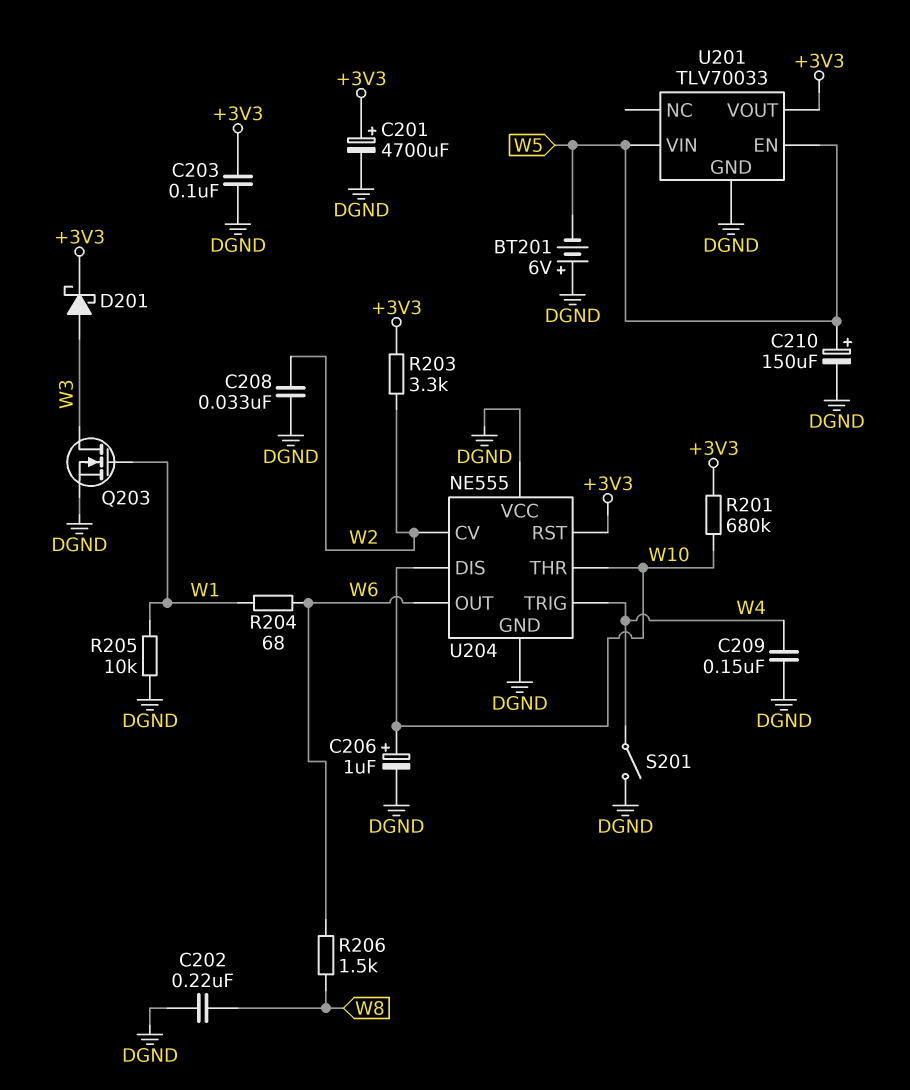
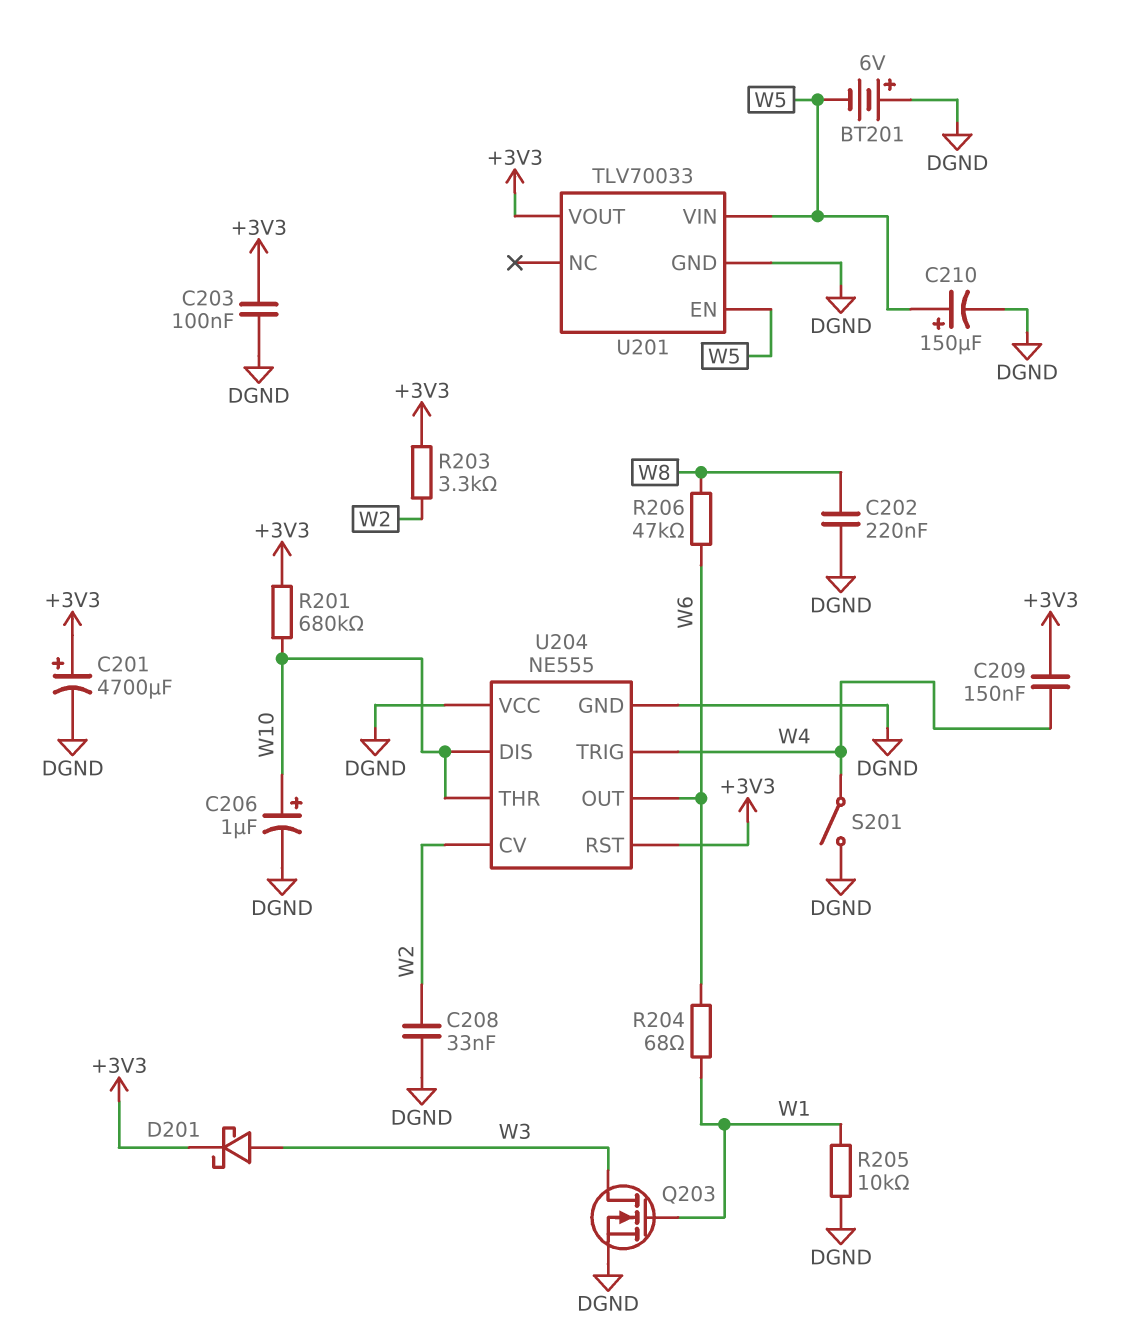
C209: 150nF (DGND, W4) -> 150nF (+3V3, W4)
R206: 1.5k (W6, W8) -> 47k (W6, W8)

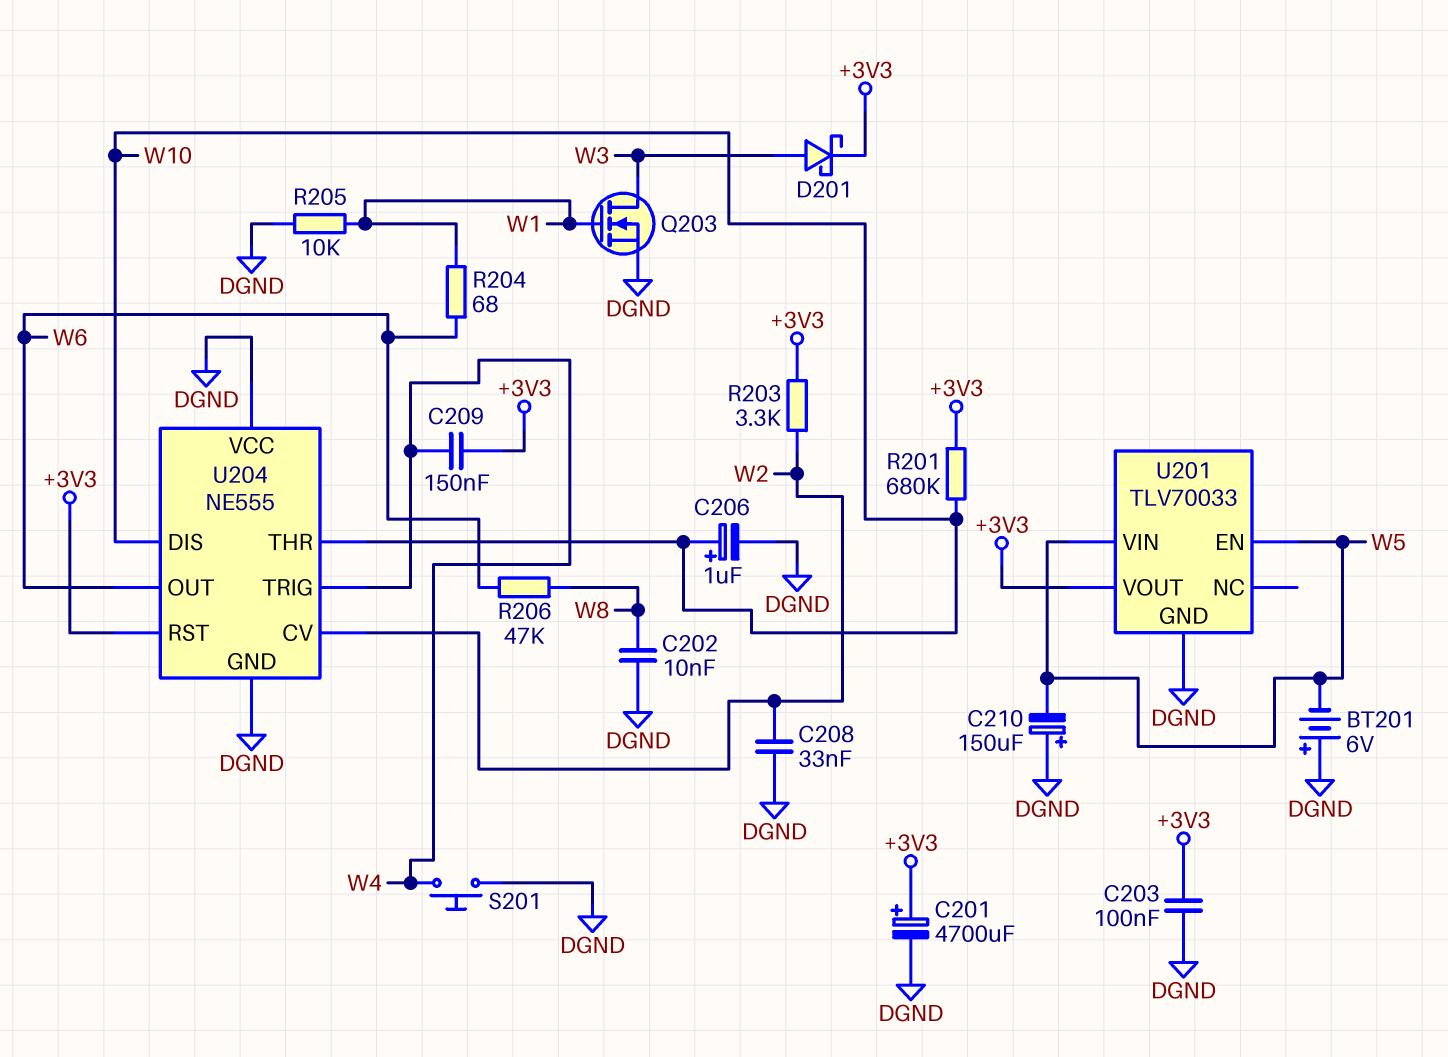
C202: 220nF (DGND, W8) -> 10nF (DGND, W8)
C210: 150uF (plus W5, minus DGND) -> 150uF (plus DGND, minus W5)
S201: switch (DGND, W4) -> button (DGND, W4)

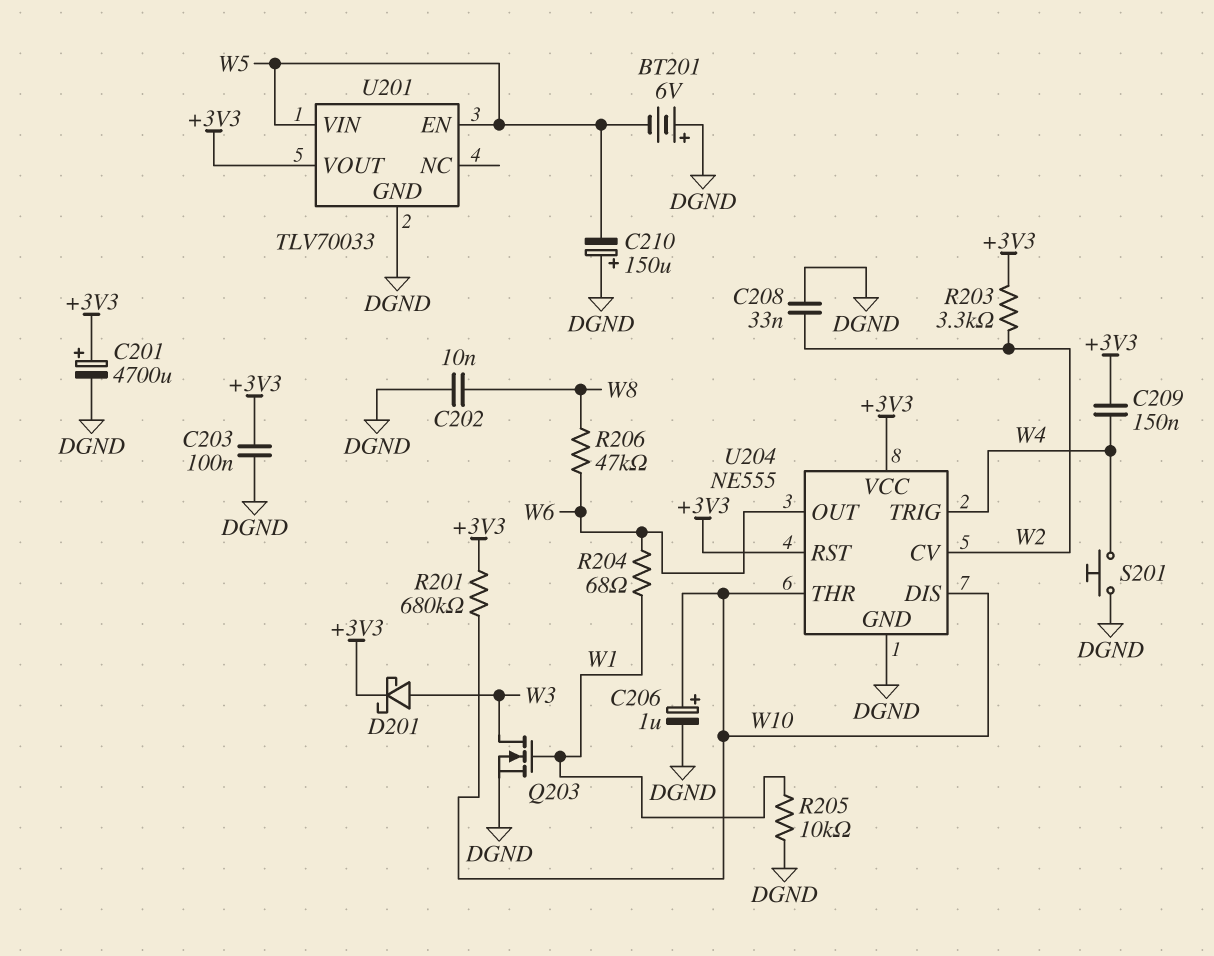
U204 pin VCC: DGND -> +3V3

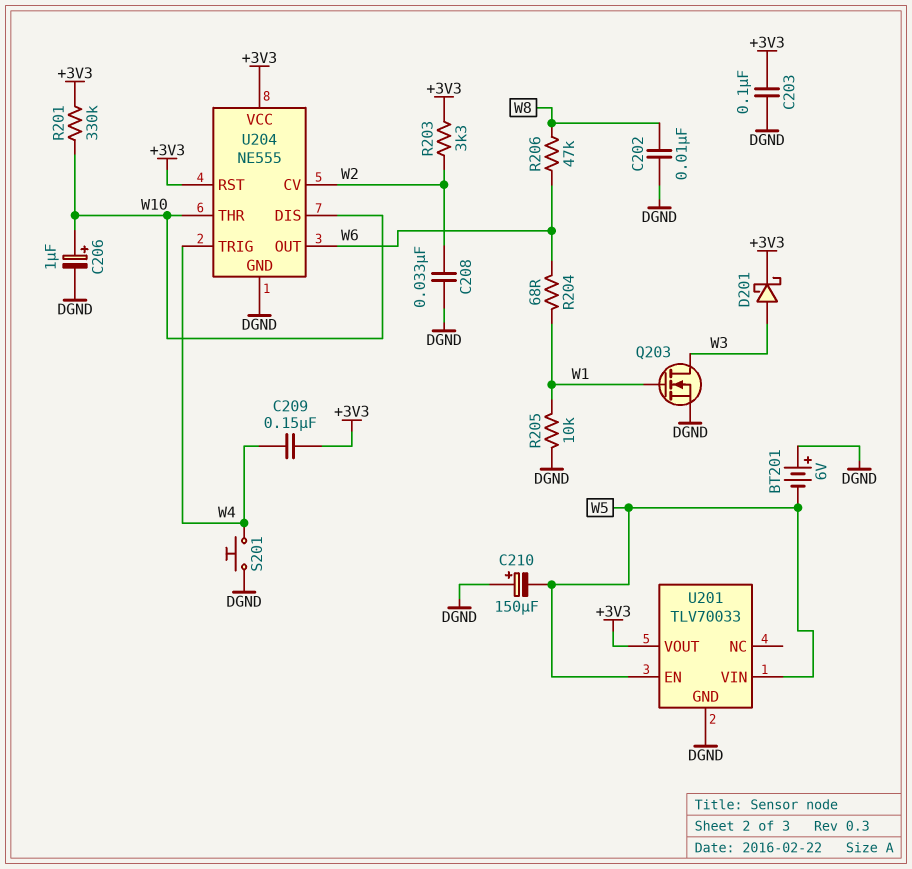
C201: 4700uF (plus +3V3, minus DGND) -> none
R201: 680k (+3V3, W10) -> 330k (+3V3, W10)

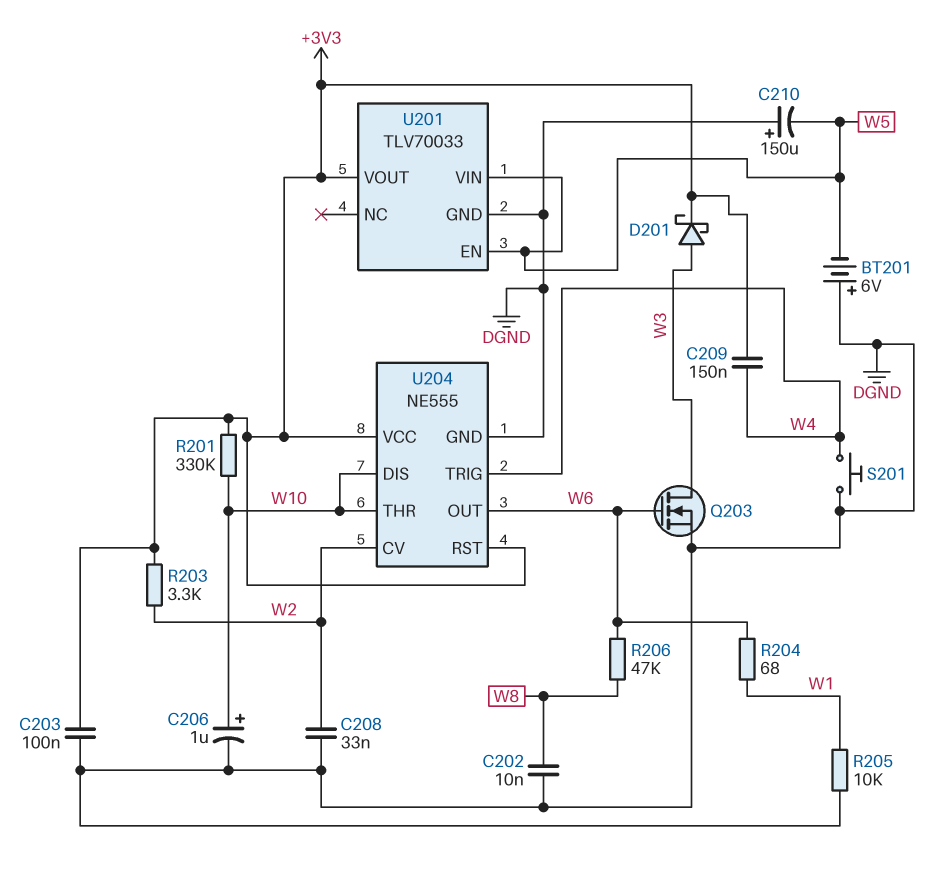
Q203: NMOS (G W1, D W3, S DGND) -> NMOS (G W6, D W3, S DGND)

